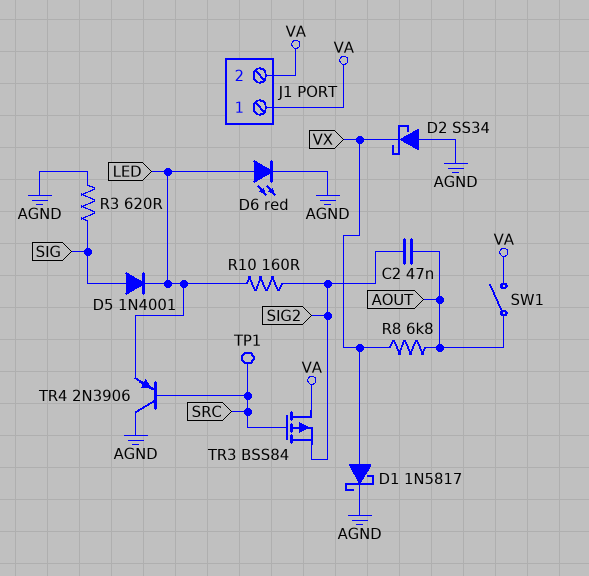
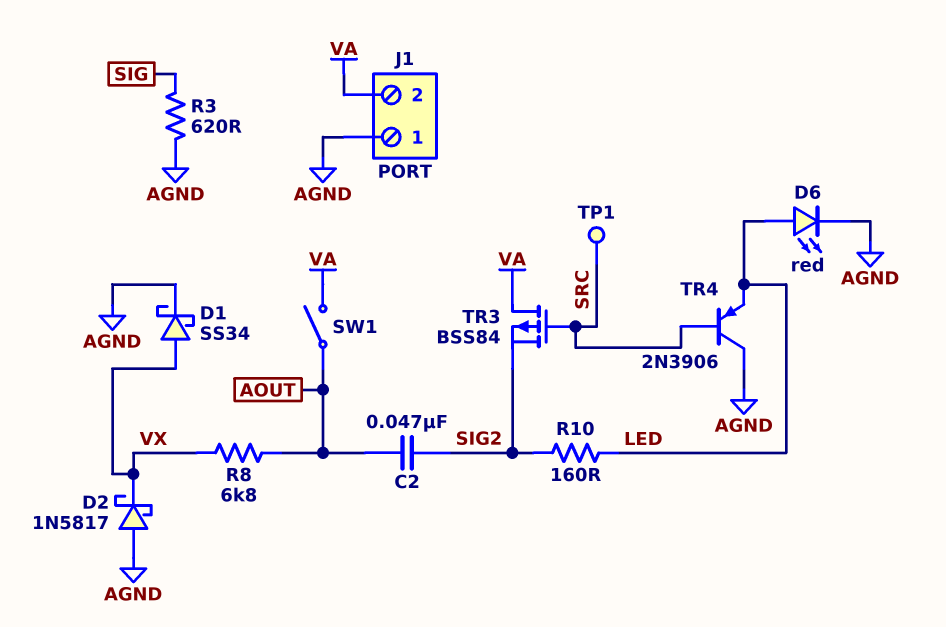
D1: schottky 1N5817 (A VX, K AGND) -> schottky SS34 (A VX, K AGND)
D2: schottky SS34 (A AGND, K VX) -> schottky 1N5817 (A AGND, K VX)
D5: diode 1N4001 (A SIG, K LED) -> none
J1 pin 1: VA -> AGND

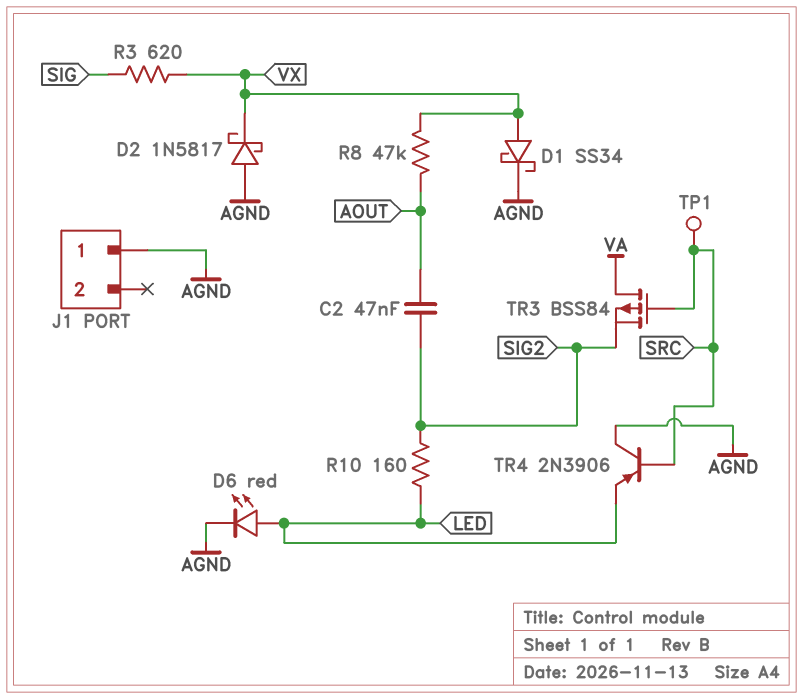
J1 pin 2: VA -> none
R3: 620 (AGND, SIG) -> 620 (SIG, VX)
R8: 6.8k (AOUT, VX) -> 47k (AOUT, VX)
SW1: switch (AOUT, VA) -> none

